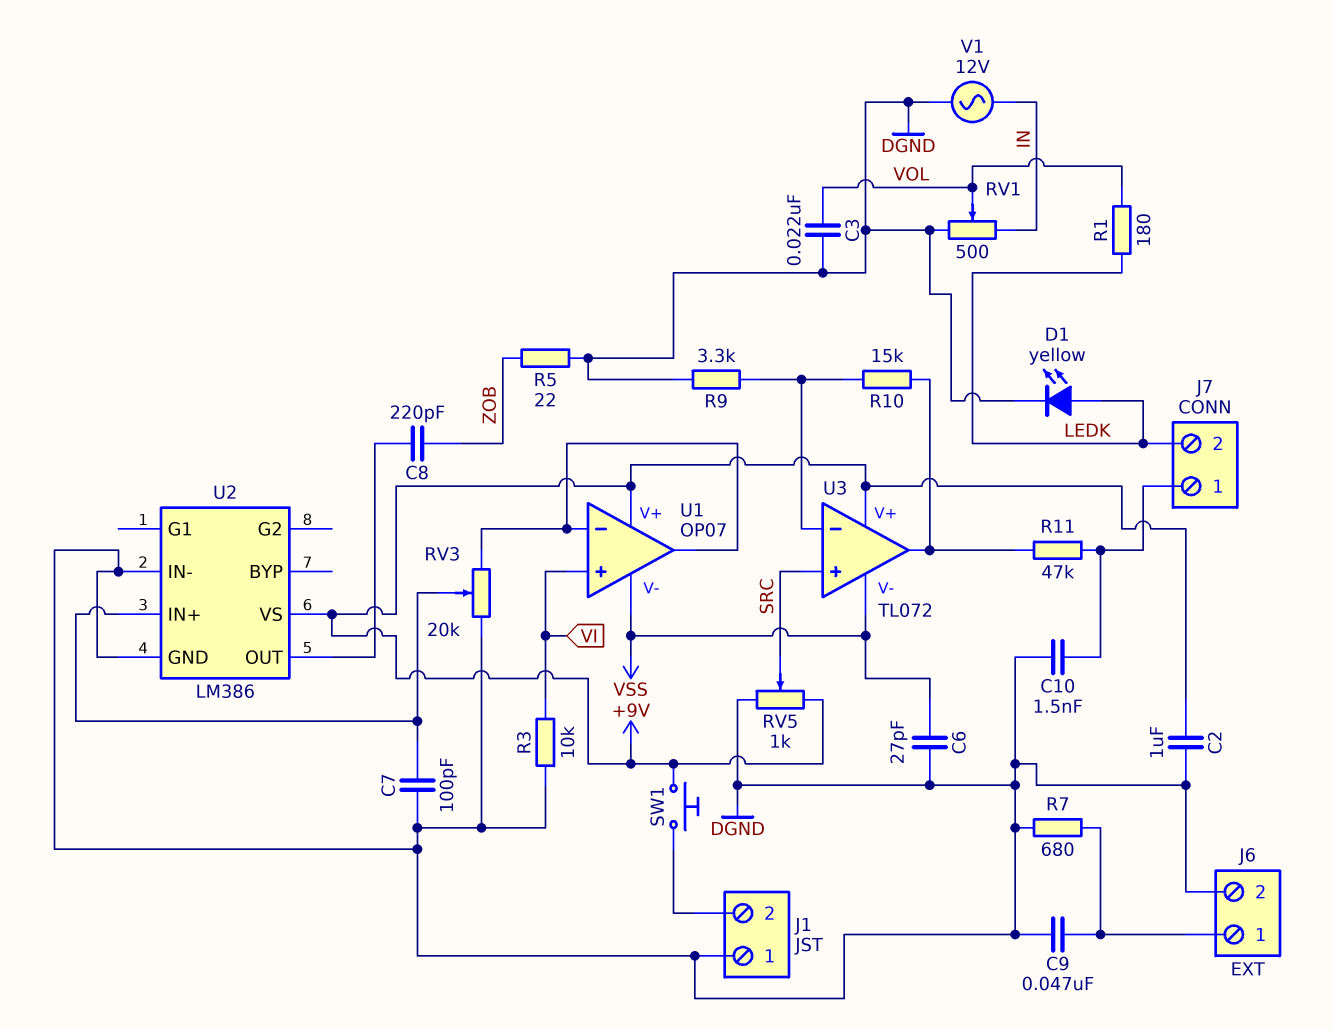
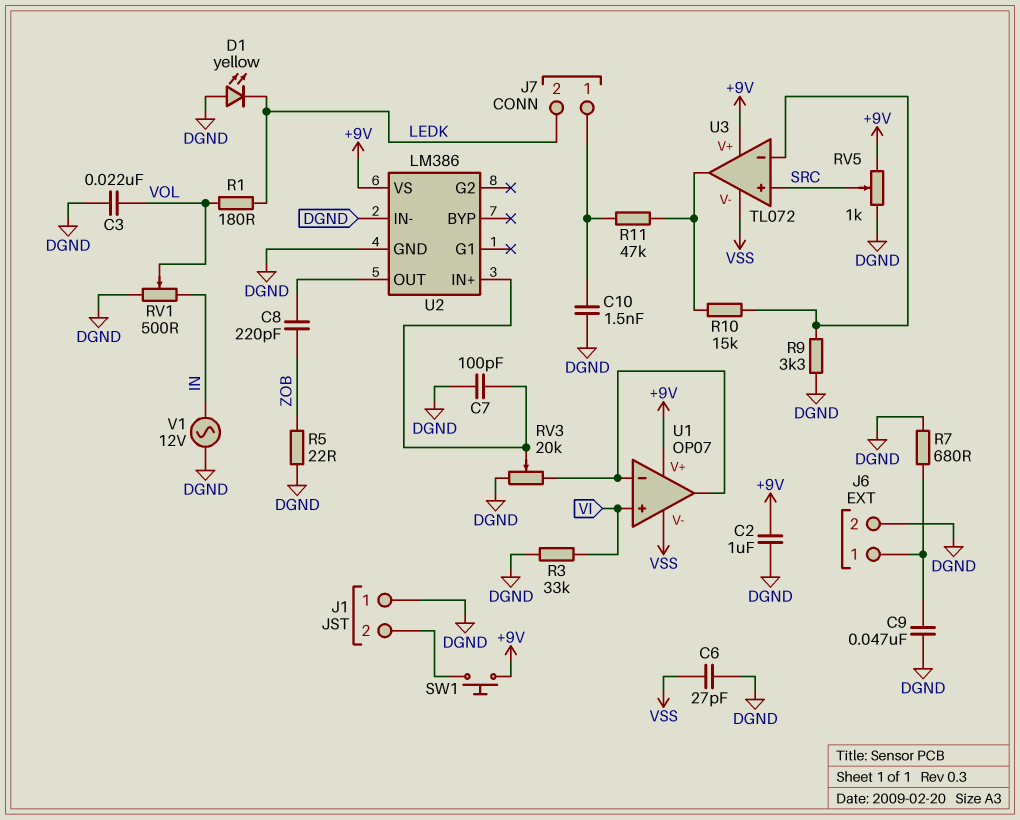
D1: LED yellow (A LEDK, K DGND) -> LED yellow (A DGND, K LEDK)
R3: 10k (DGND, VI) -> 33k (DGND, VI)

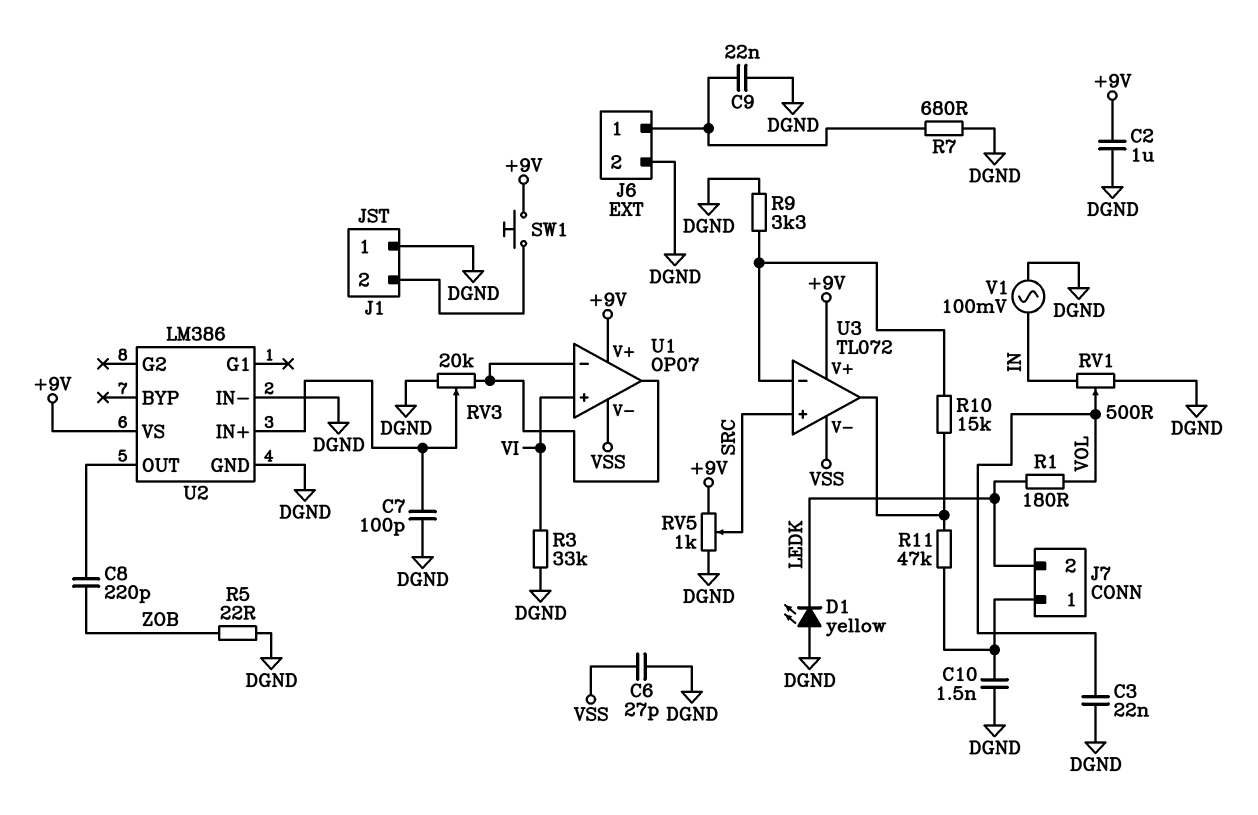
C9: 47nF (DGND, J6/1) -> 22nF (DGND, J6/1)
V1: AC 12V (DGND, IN) -> AC 100mV (DGND, IN)

